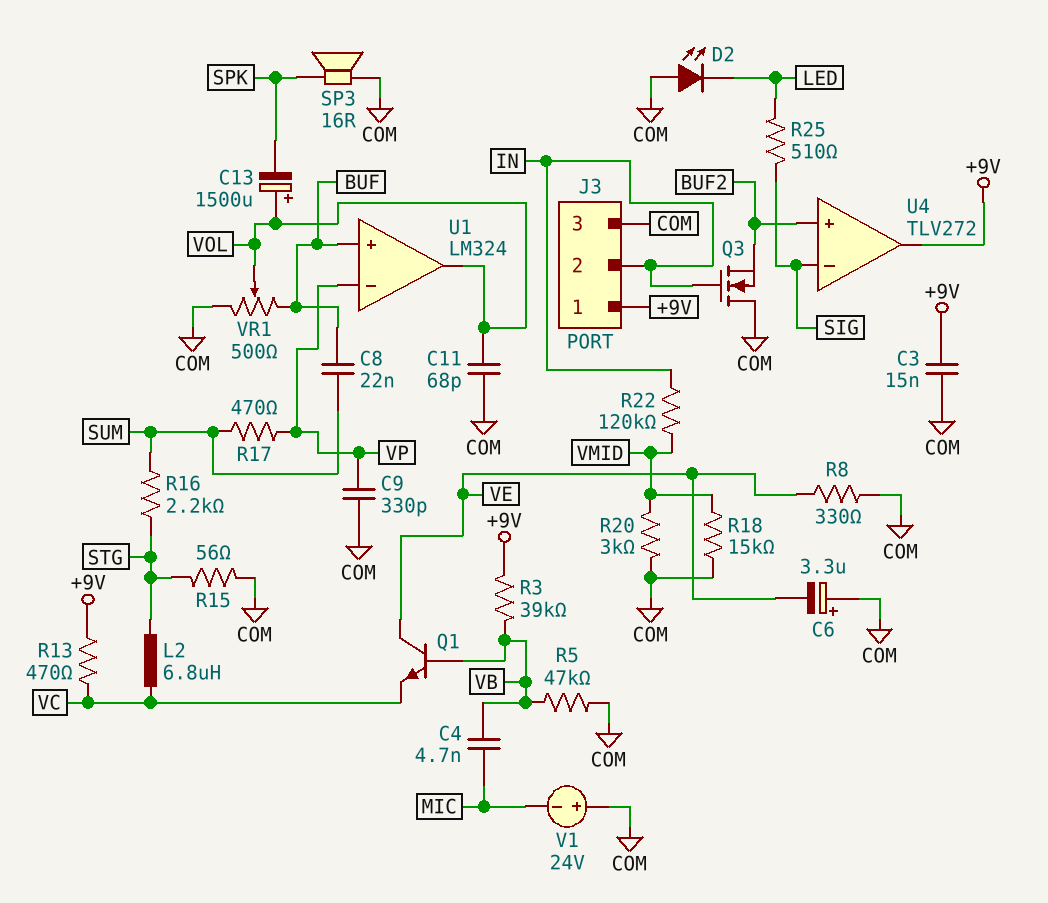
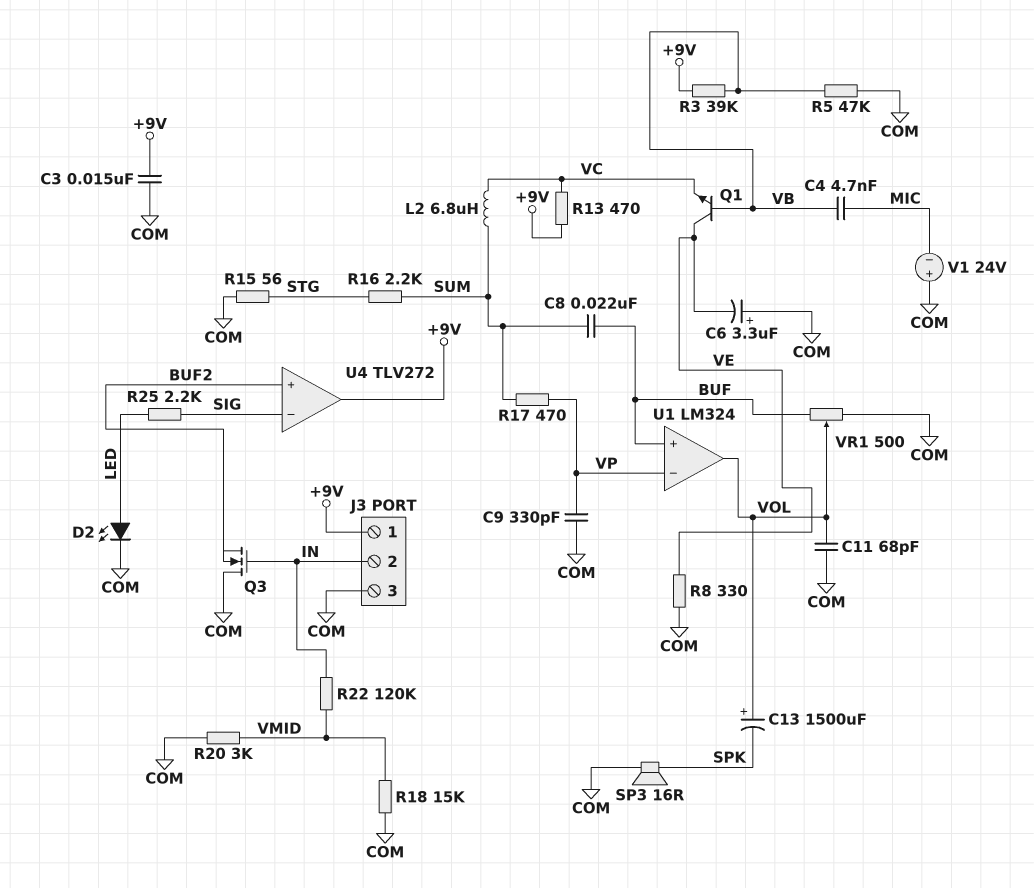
D2: LED (A COM, K LED) -> LED (A LED, K COM)
L2: 6.8uH (STG, VC) -> 6.8uH (SUM, VC)
R25: 510 (LED, SIG) -> 2.2k (LED, SIG)

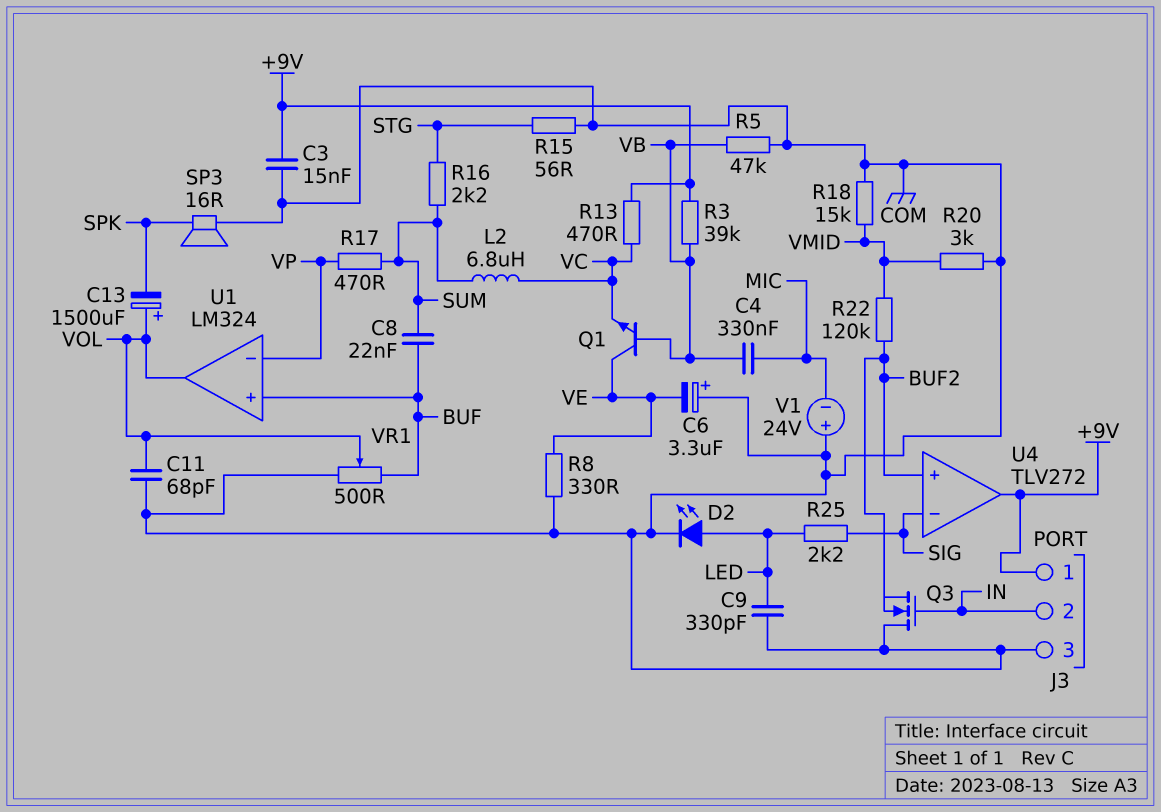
C4: 4.7nF (MIC, VB) -> 330nF (MIC, VB)
C9: 330pF (COM, VP) -> 330pF (COM, LED)
R22: 120k (IN, VMID) -> 120k (BUF2, VMID)

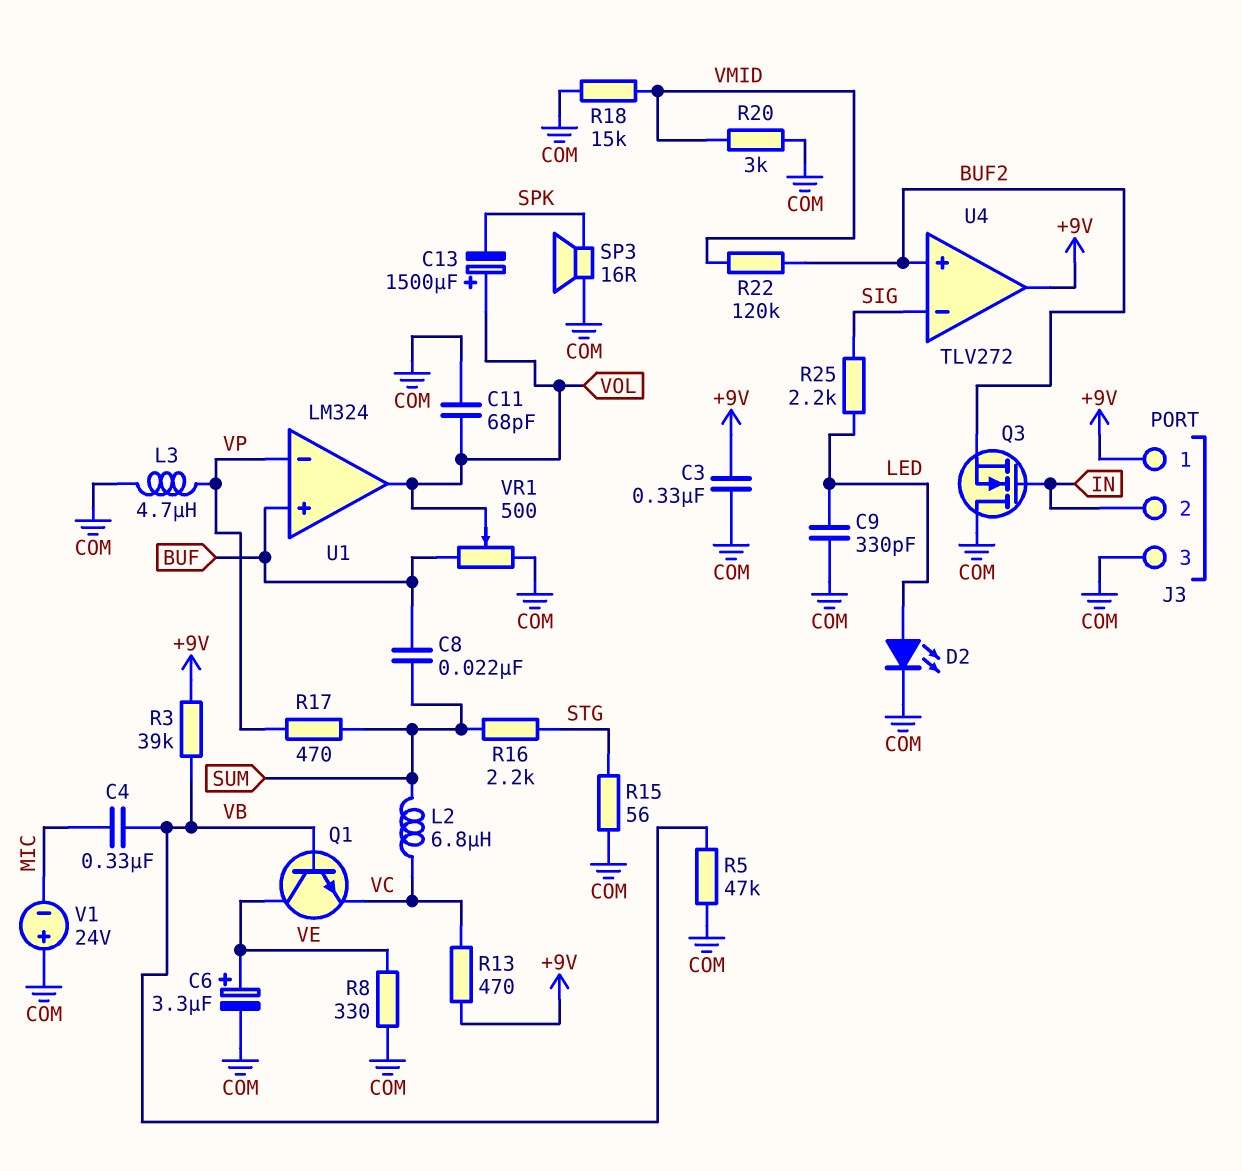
C3: 15nF (+9V, COM) -> 330nF (+9V, COM)
C6: 3.3uF (plus COM, minus VE) -> 3.3uF (plus VE, minus COM)
L3: none -> 4.7uH (COM, VP)

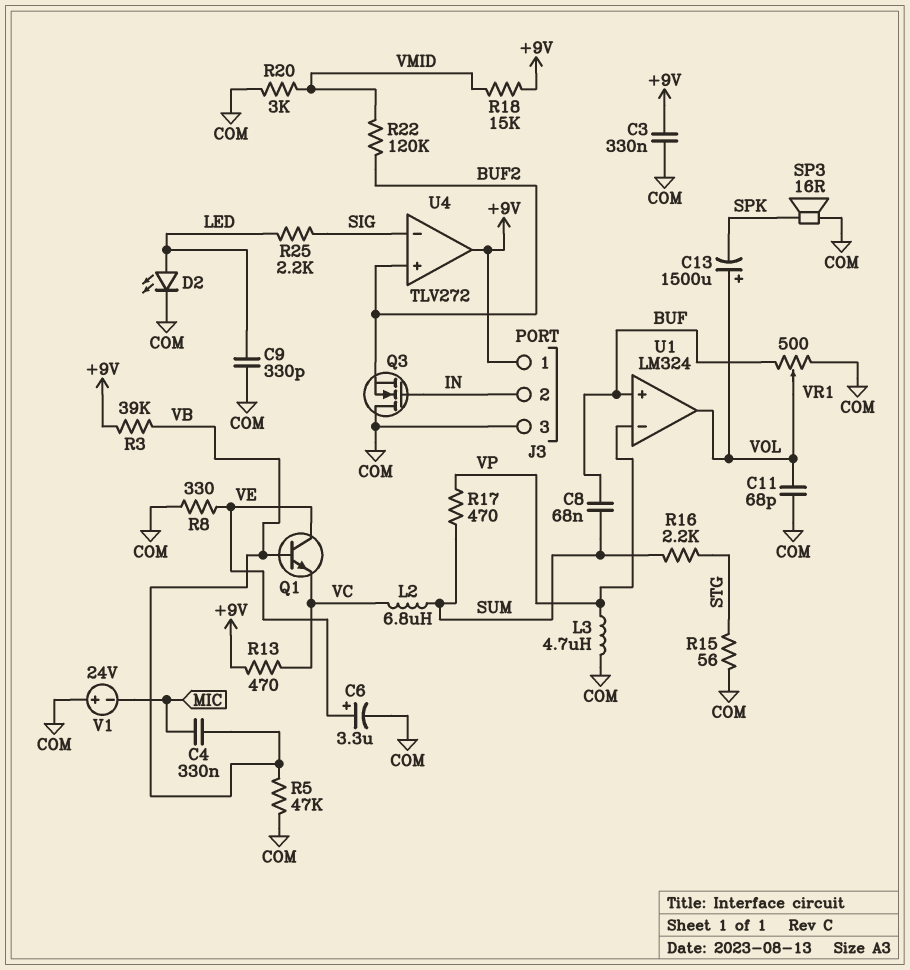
C8: 22nF (BUF, SUM) -> 68nF (BUF, SUM)
R18: 15k (COM, VMID) -> 15k (+9V, VMID)

